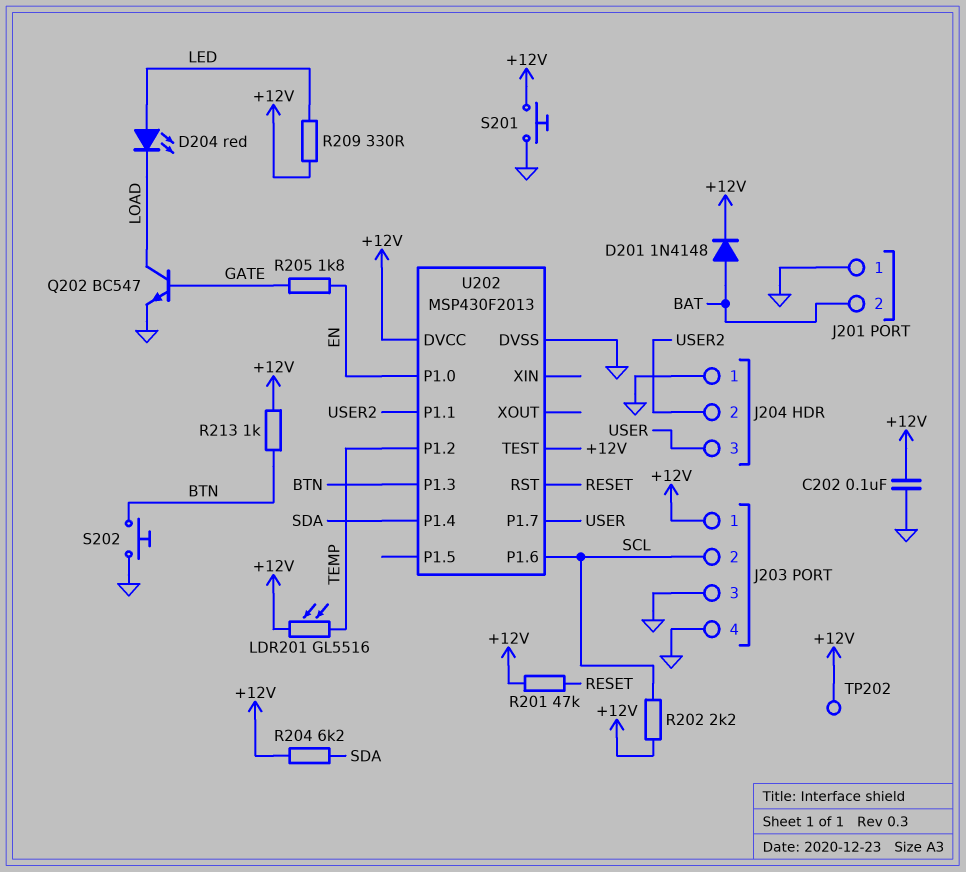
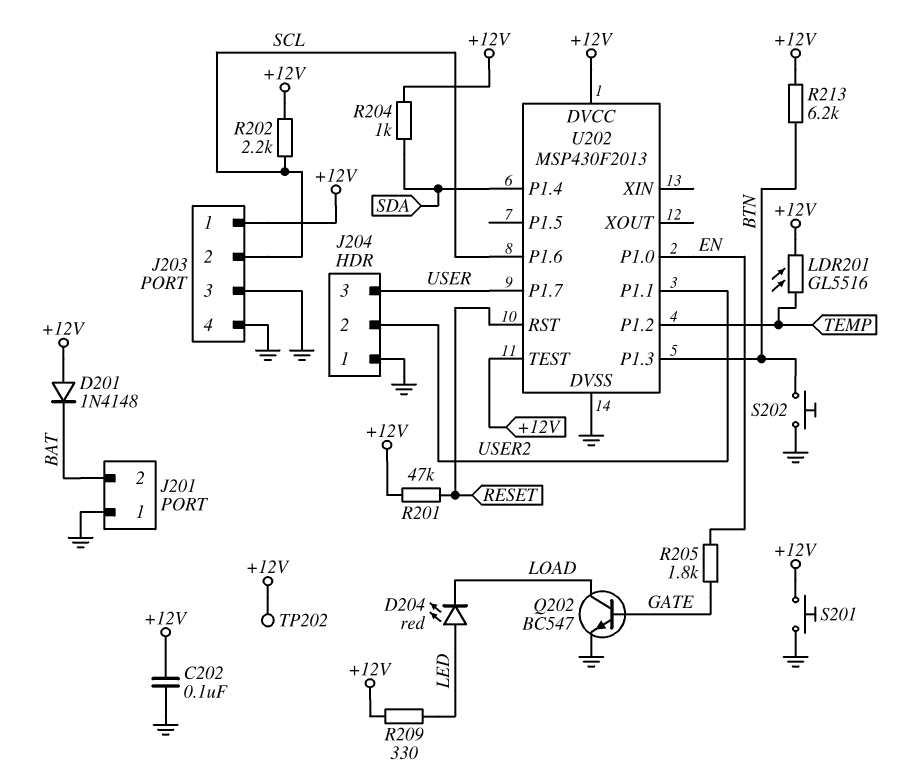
D201: diode 1N4148 (A BAT, K +12V) -> diode 1N4148 (A +12V, K BAT)
R204: 6.2k (+12V, SDA) -> 1k (+12V, SDA)
R213: 1k (+12V, BTN) -> 6.2k (+12V, BTN)

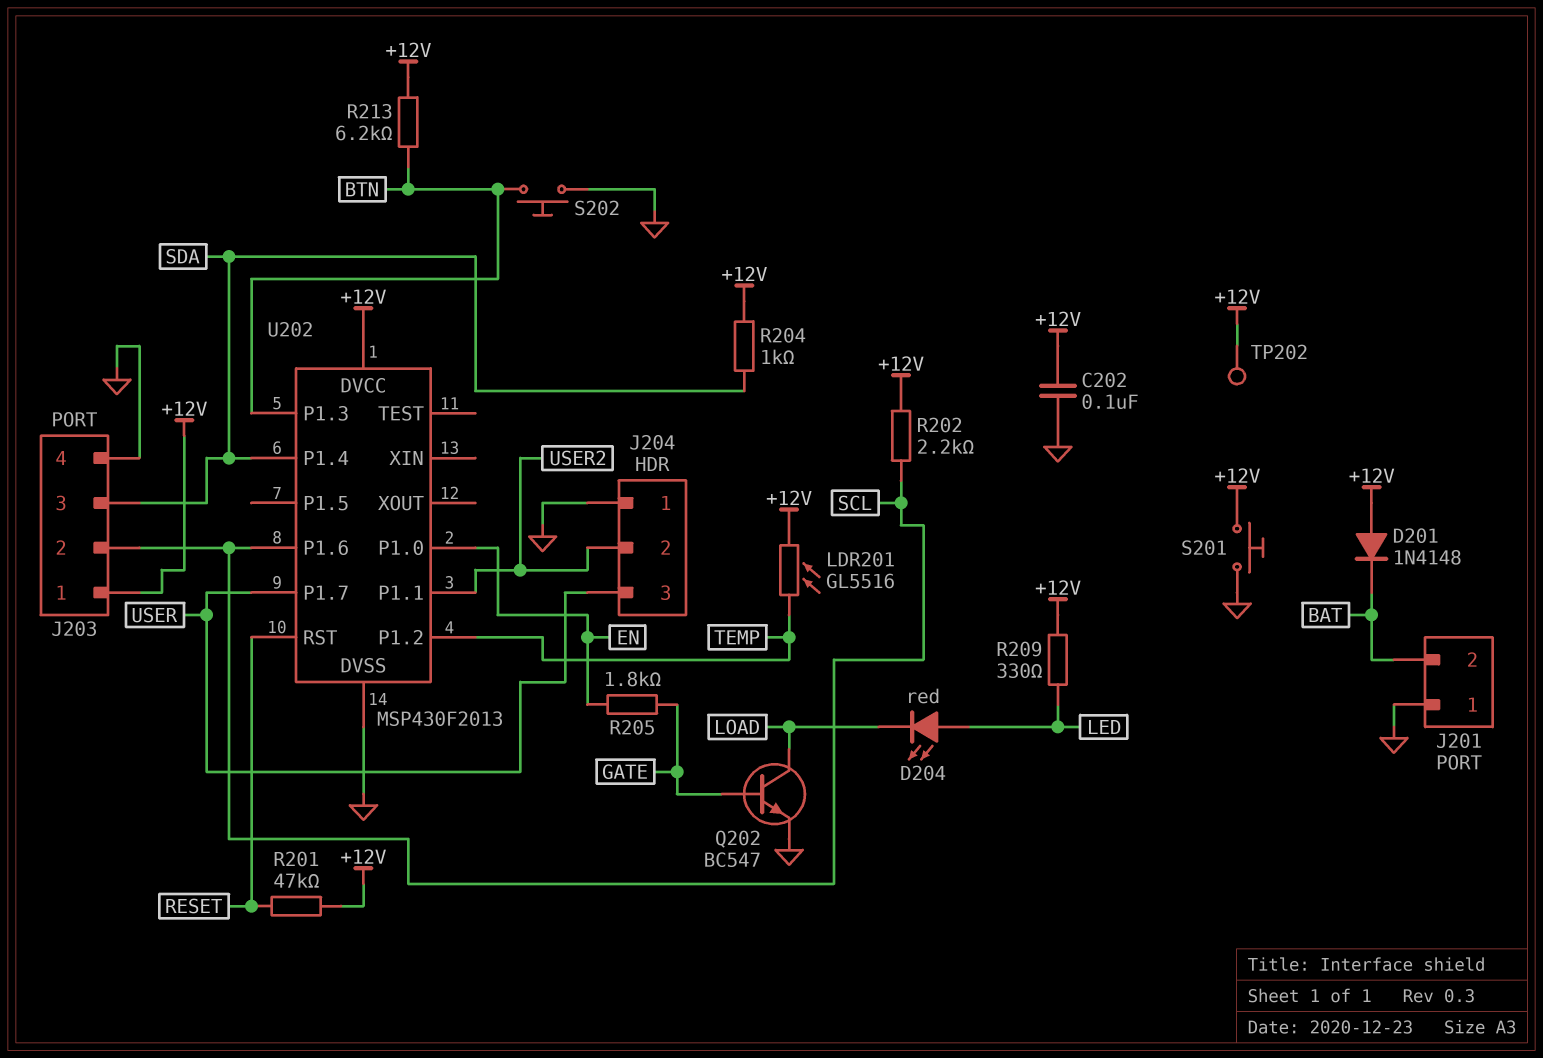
J203 pin 3: GND -> SDA
U202 pin TEST: +12V -> none

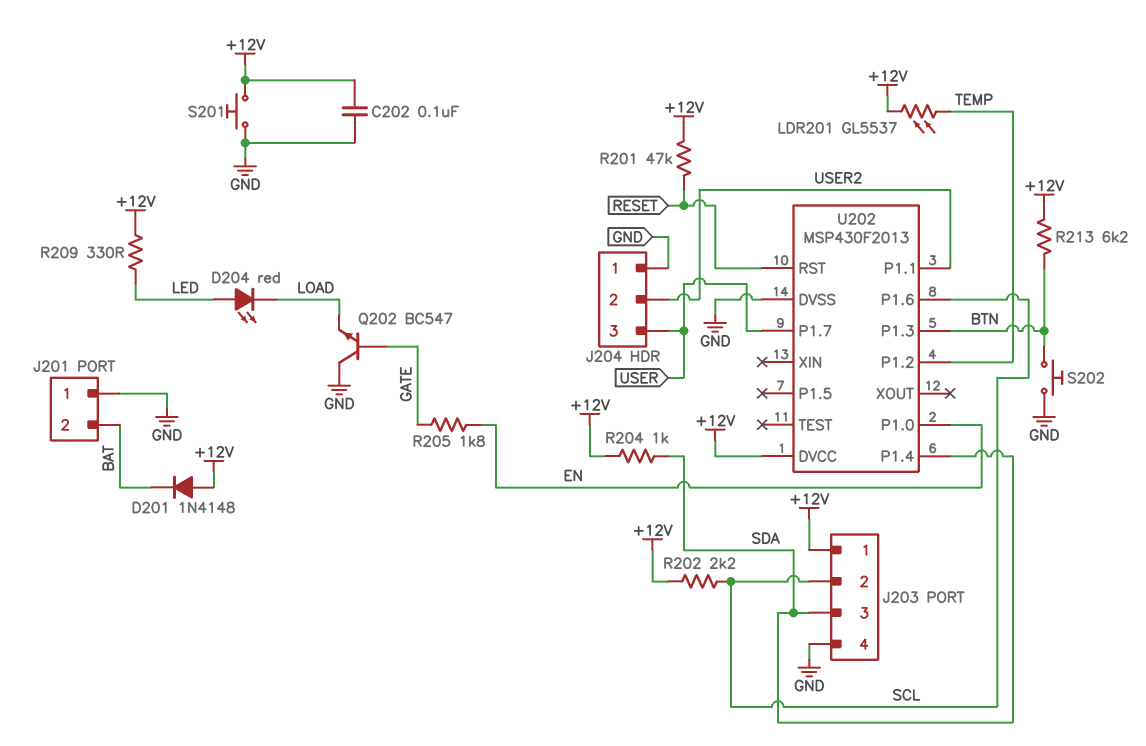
LDR201: GL5516 (+12V, TEMP) -> GL5537 (+12V, TEMP)
Q202: NPN BC547 (B GATE, C LOAD, E GND) -> NPN BC547 (B GATE, C GND, E LOAD)
TP202: test point (+12V) -> none

